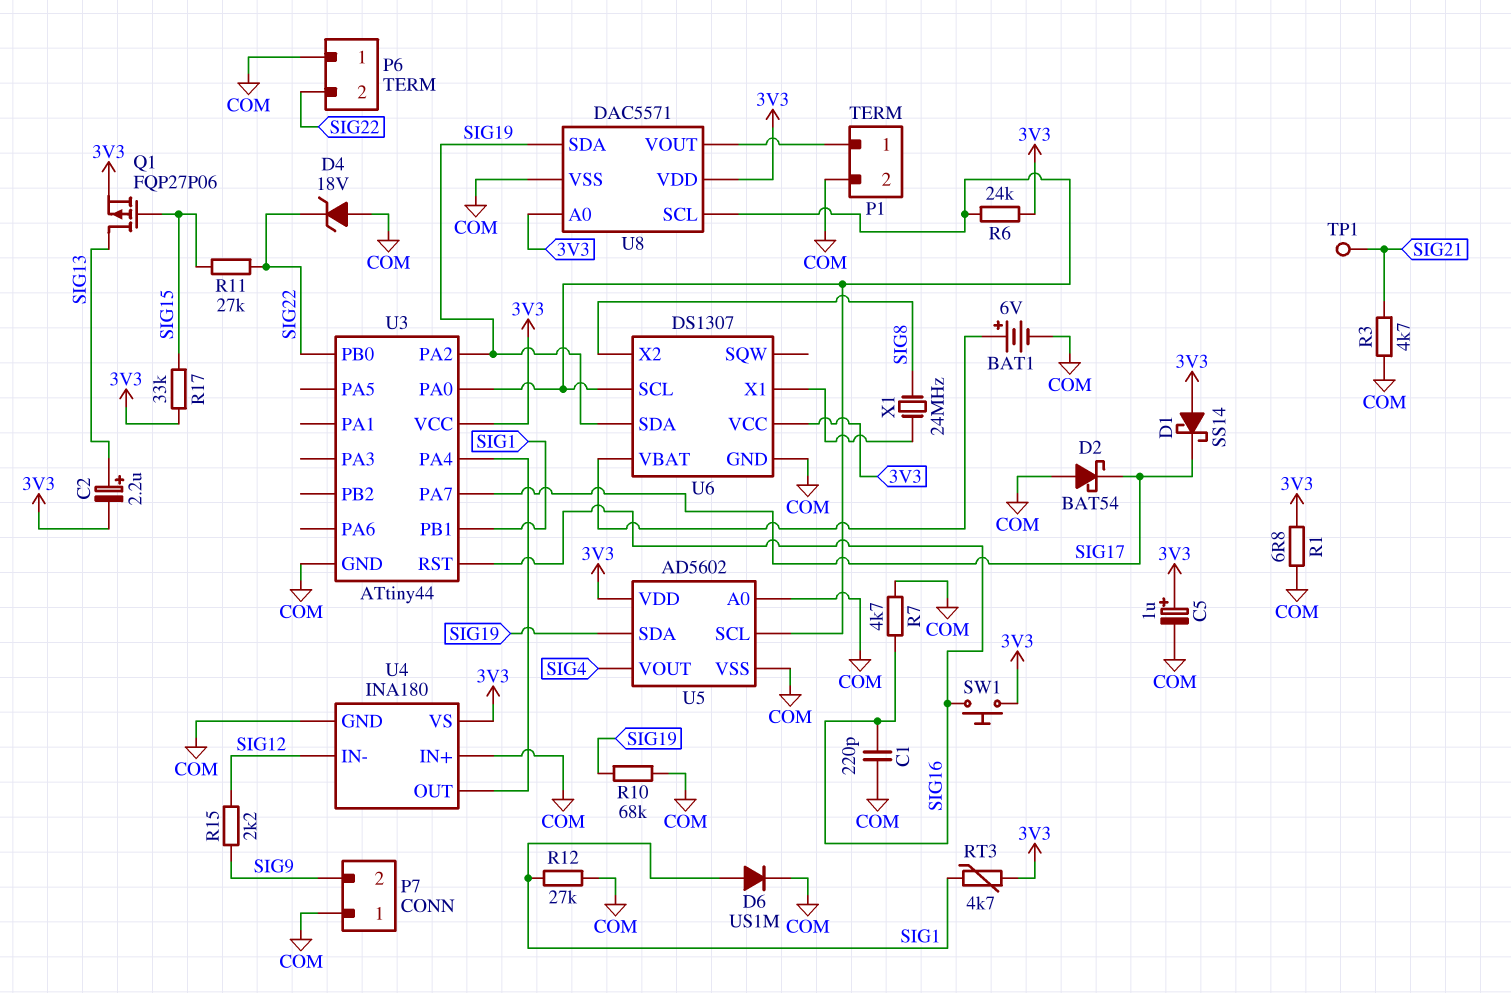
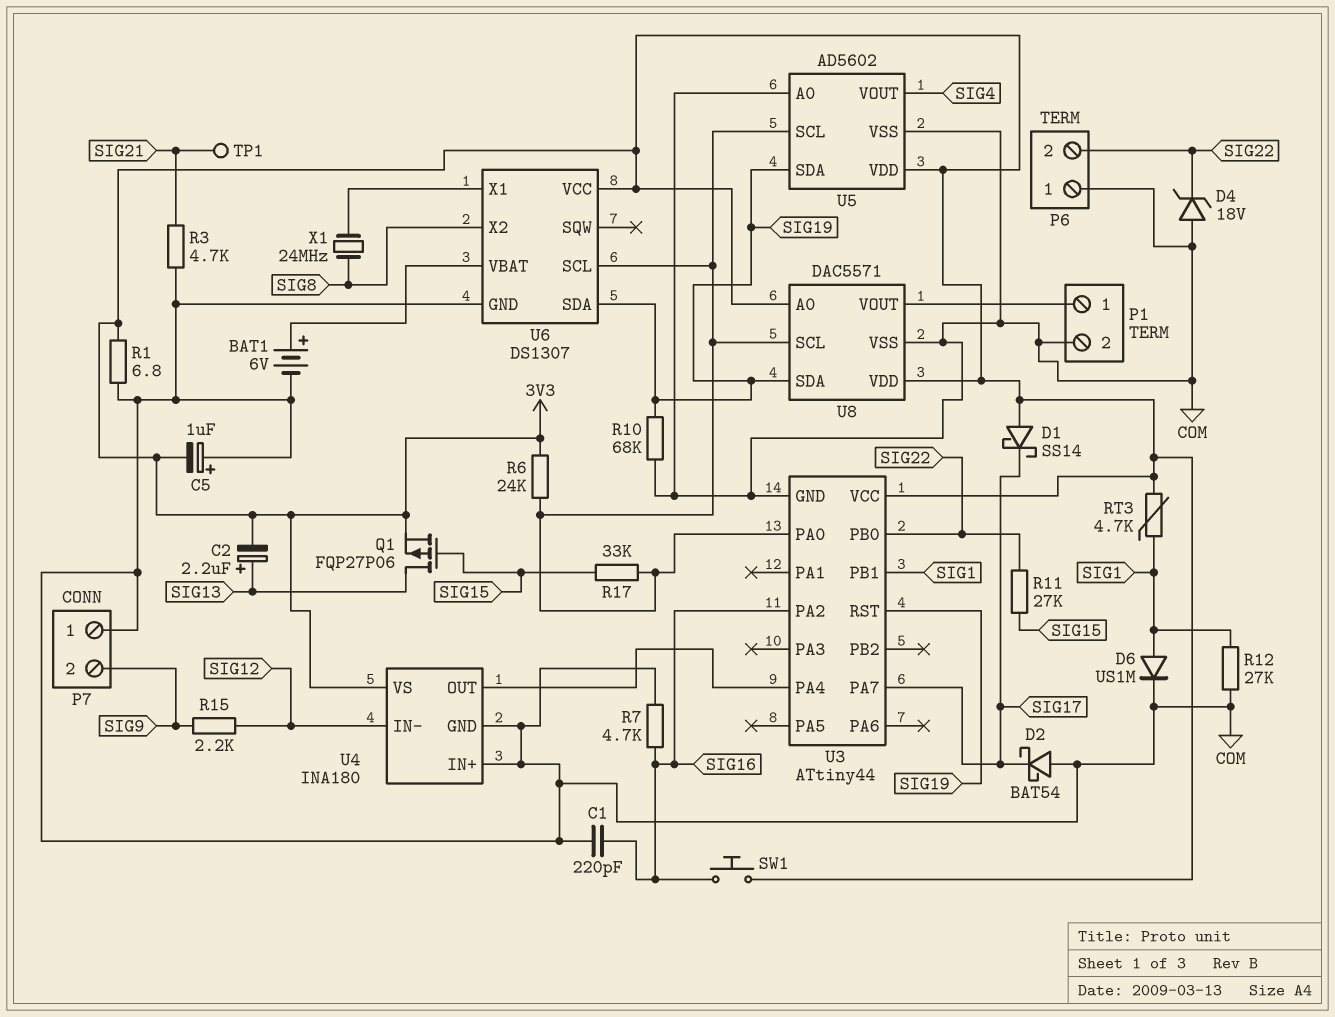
C5: 1uF (plus 3V3, minus COM) -> 1uF (plus COM, minus 3V3)
R17: 33k (3V3, SIG15) -> 33k (SIG15, U3/PA0)
U3 pin PA2: SIG19 -> SIG16
U3 pin RST: SIG16 -> SIG19

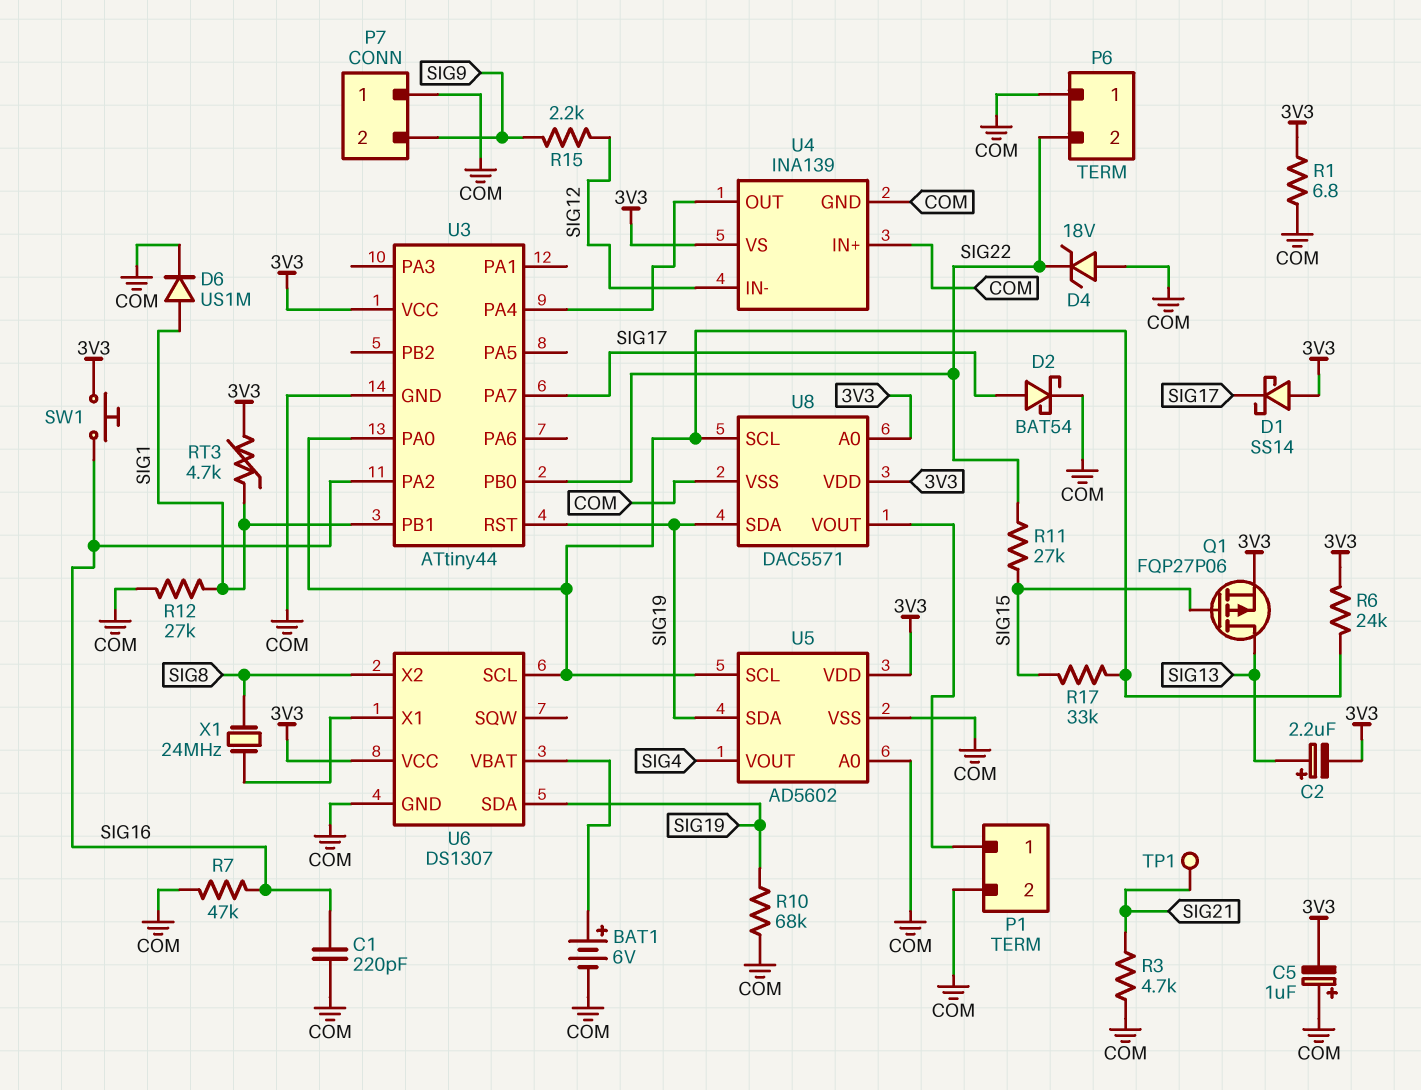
D2: schottky BAT54 (A COM, K SIG17) -> schottky BAT54 (A SIG17, K COM)
R7: 4.7k (COM, SIG16) -> 47k (COM, SIG16)
U4: INA180 -> INA139

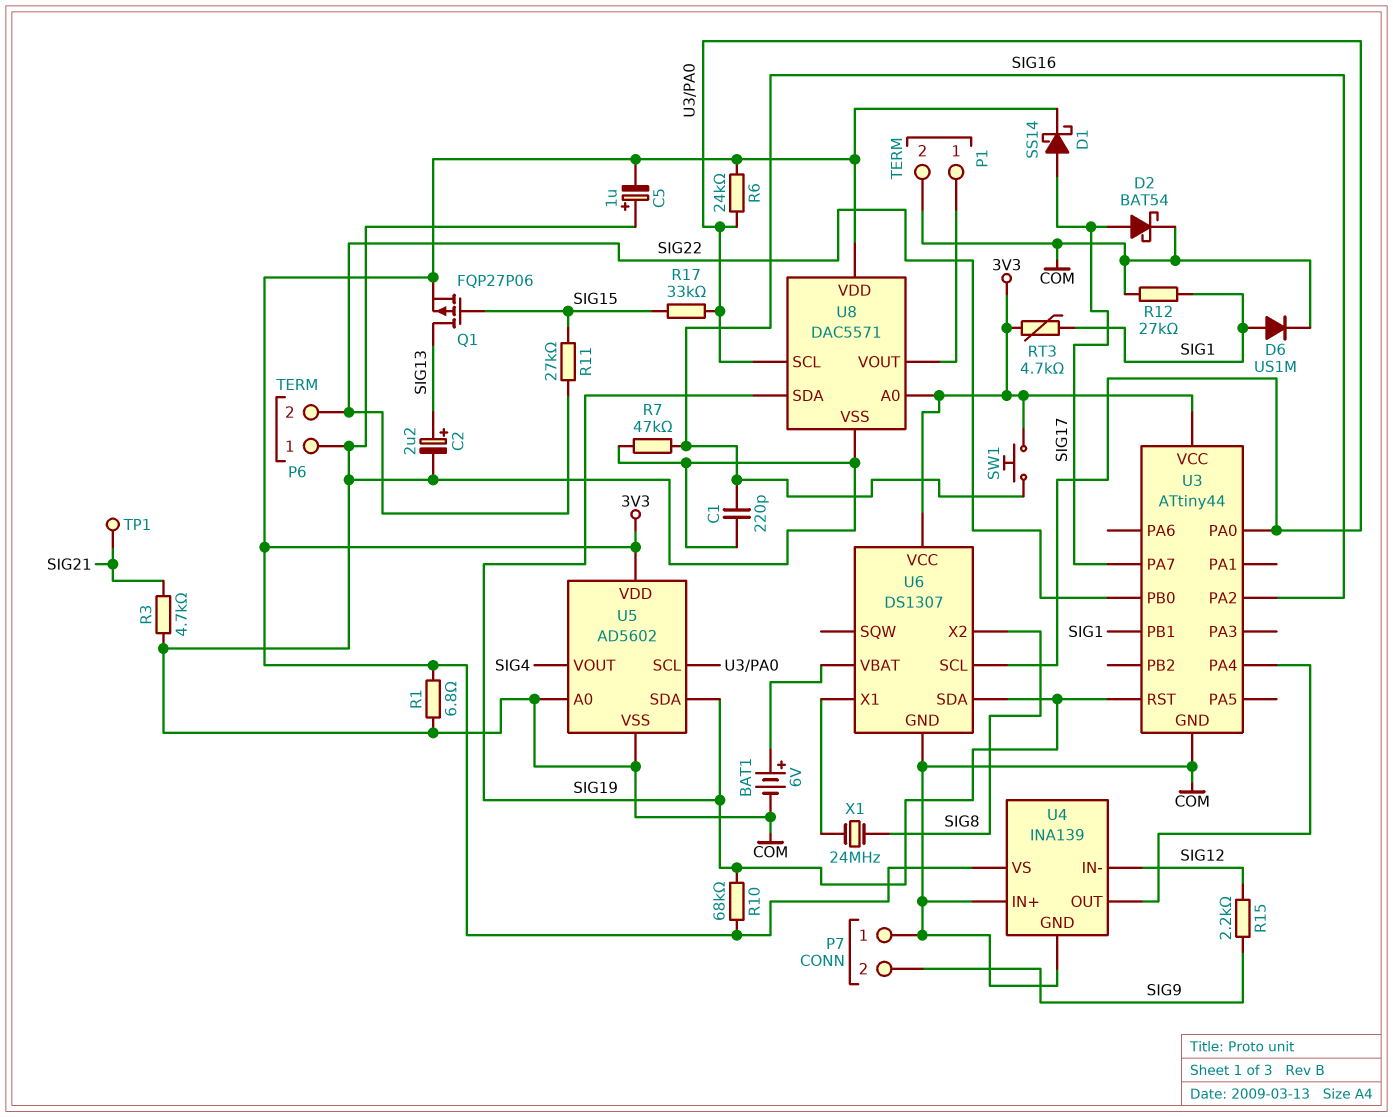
C2: 2.2uF (plus SIG13, minus 3V3) -> 2.2uF (plus SIG13, minus COM)
D1: schottky SS14 (A 3V3, K SIG17) -> schottky SS14 (A SIG17, K 3V3)
D4: zener 18V (A COM, K SIG22) -> none
R10: 68k (COM, SIG19) -> 68k (3V3, SIG19)

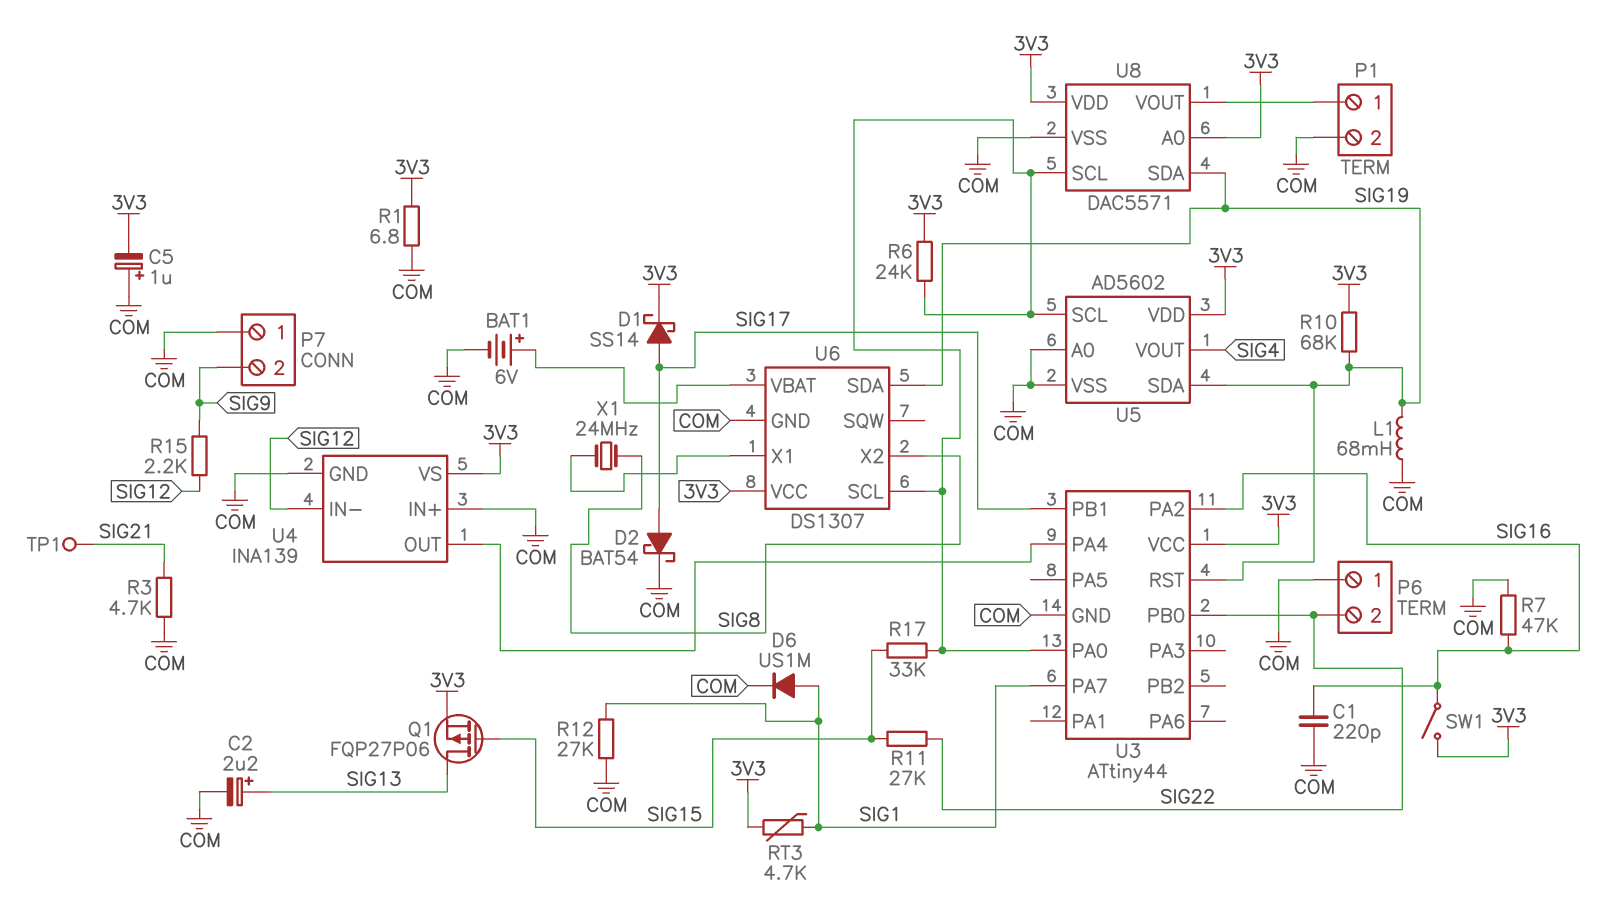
L1: none -> 68mH (COM, SIG19)
SW1: button (3V3, SIG16) -> switch (3V3, SIG16)
U3 pin PA7: SIG17 -> SIG1
U3 pin PB1: SIG1 -> SIG17

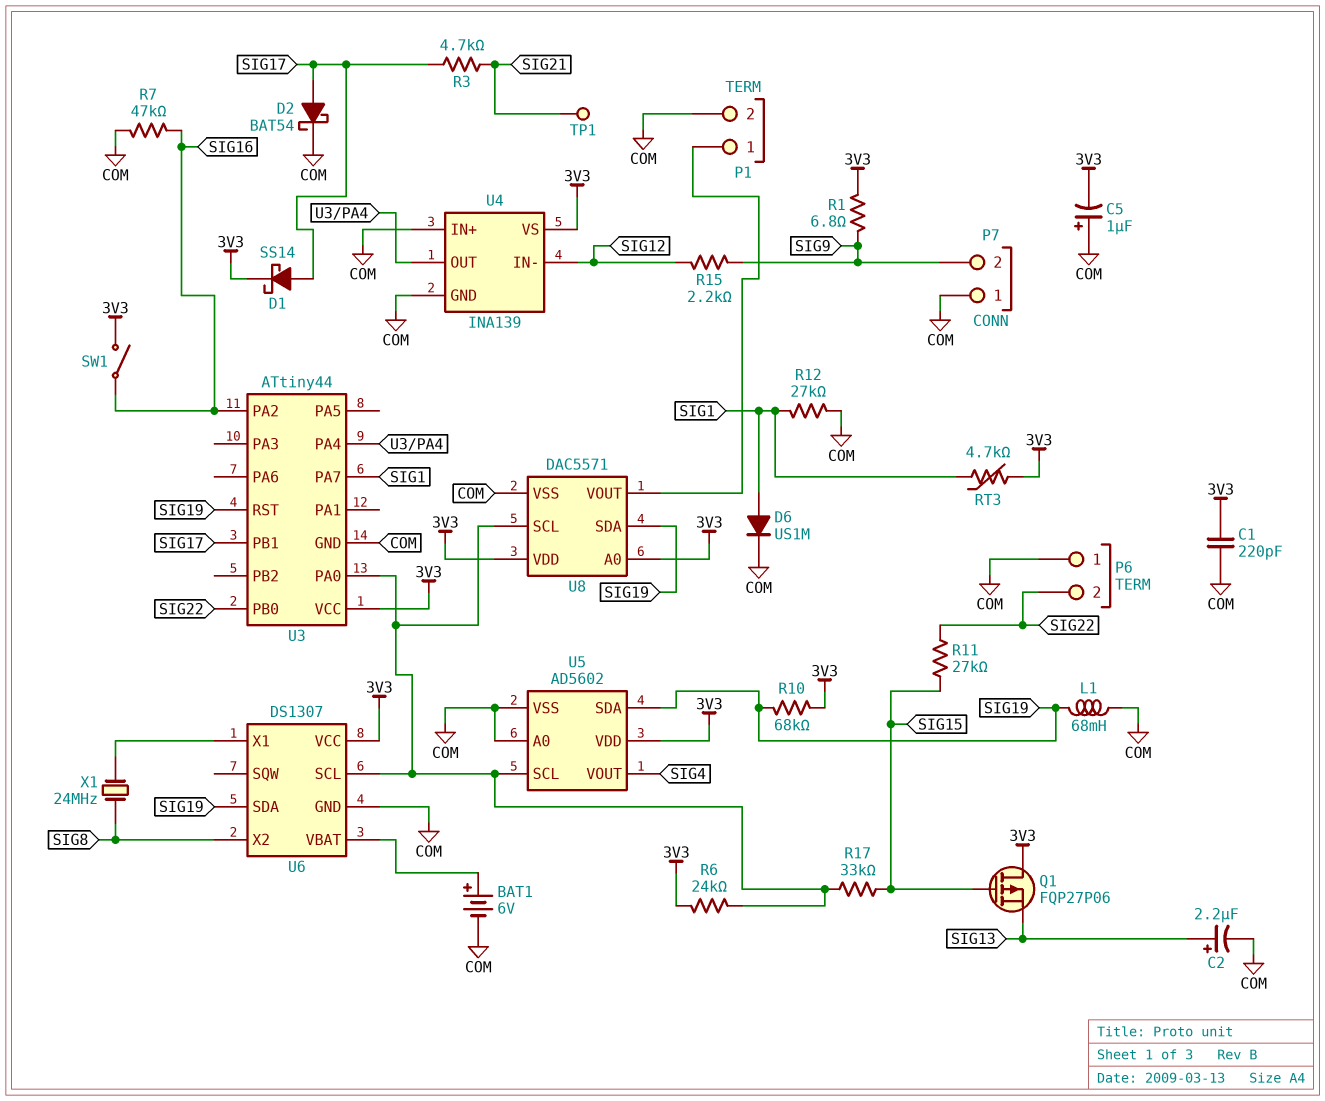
C1: 220pF (COM, SIG16) -> 220pF (3V3, COM)
Q1: PMOS FQP27P06 (G SIG15, D SIG13, S 3V3) -> PMOS FQP27P06 (G SIG15, D 3V3, S SIG13)
R1: 6.8 (3V3, COM) -> 6.8 (3V3, SIG9)
R3: 4.7k (COM, SIG21) -> 4.7k (SIG17, SIG21)

